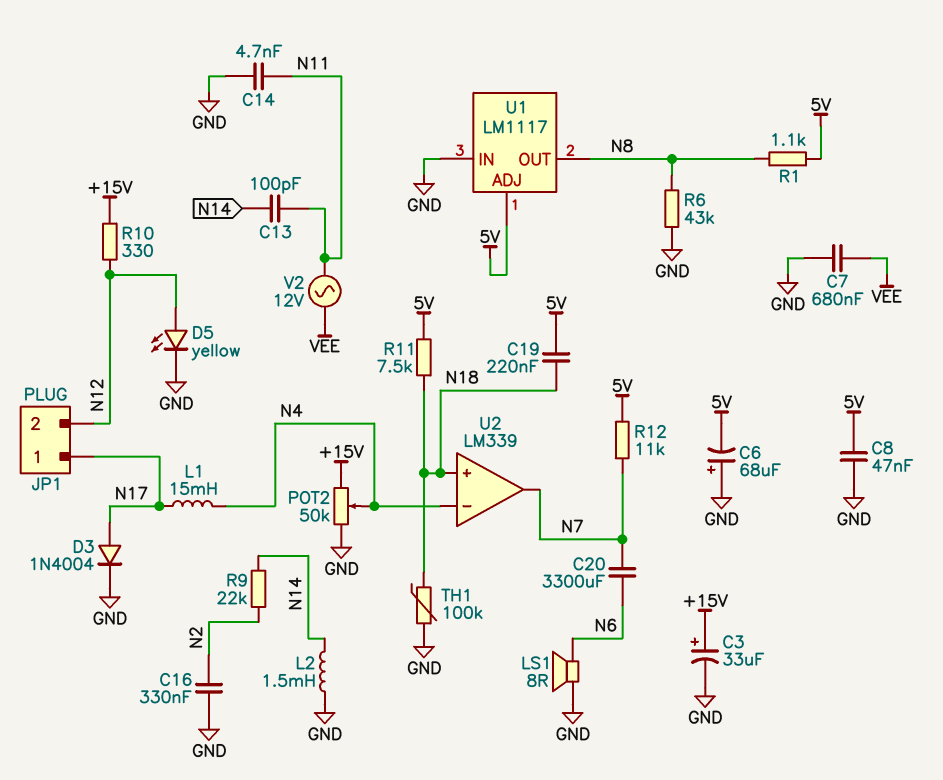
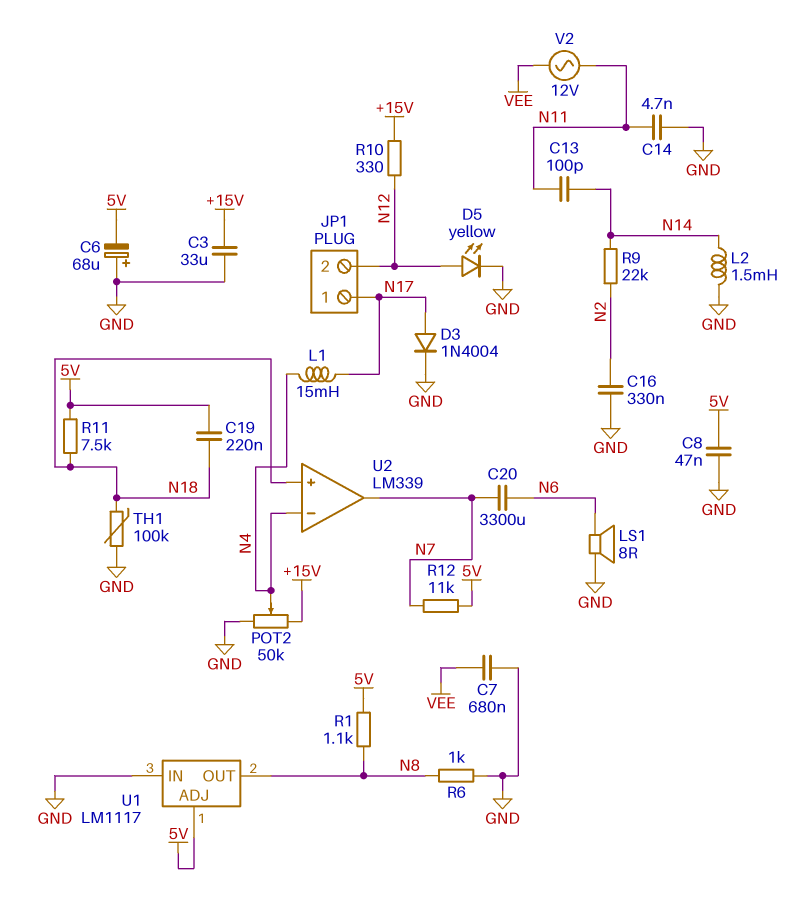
C3: 33uF (plus +15V, minus GND) -> 33uF (+15V, GND)
R6: 43k (GND, N8) -> 1k (GND, N8)

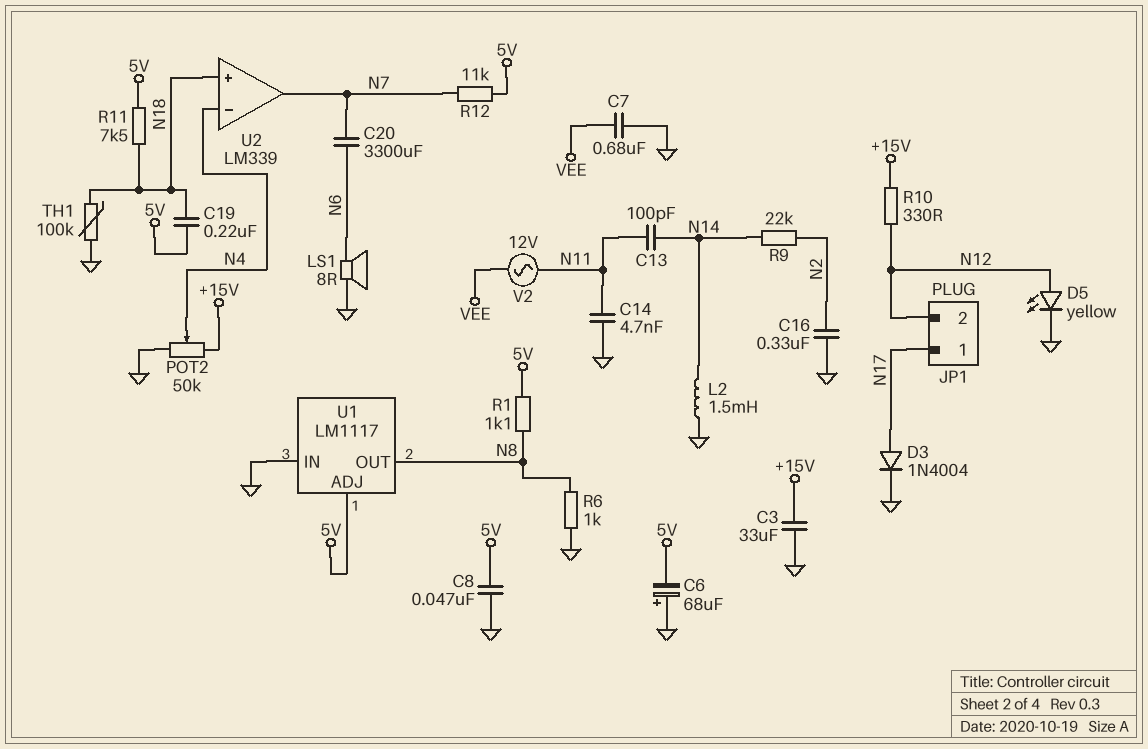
L1: 15mH (N4, N17) -> none

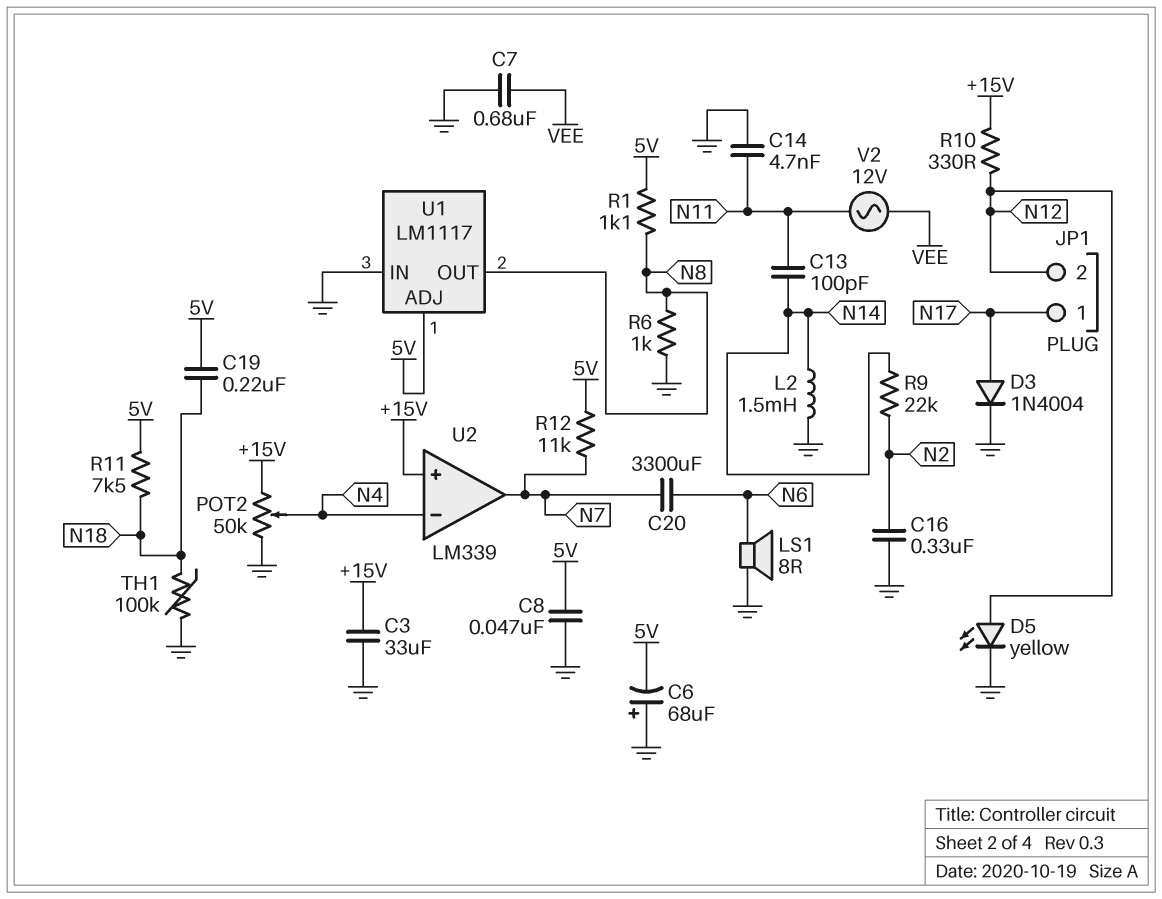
U2 pin in+: N18 -> +15V

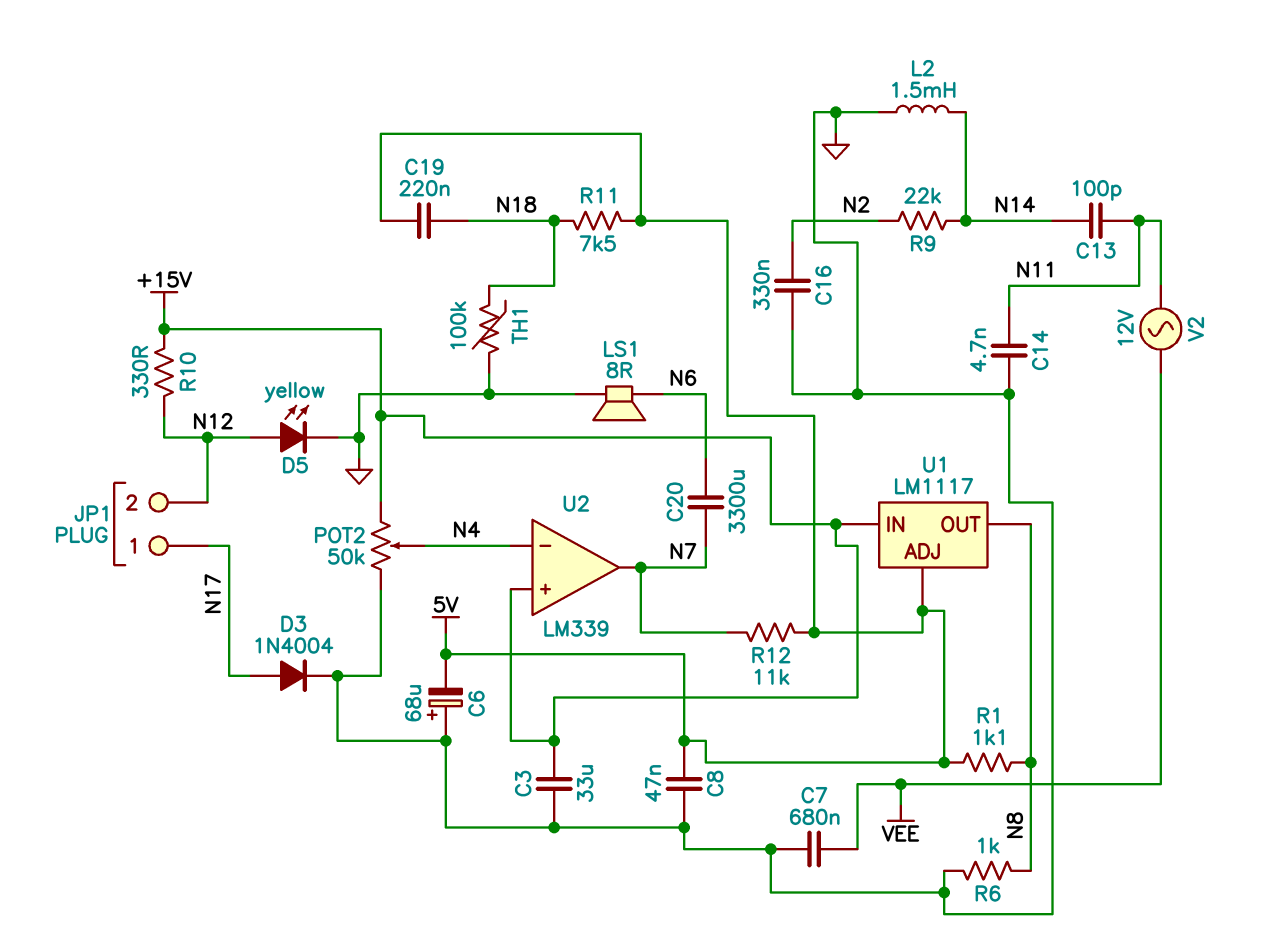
U1 pin IN: GND -> +15V

